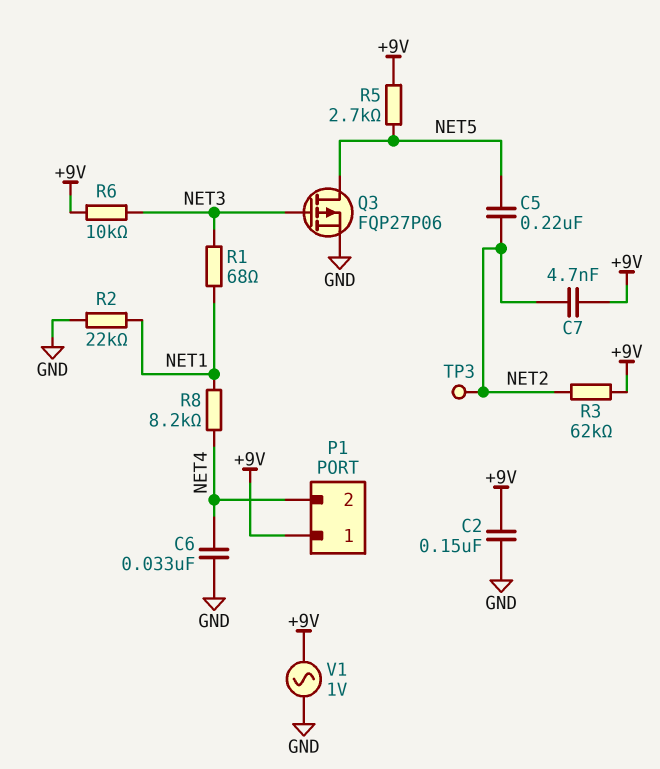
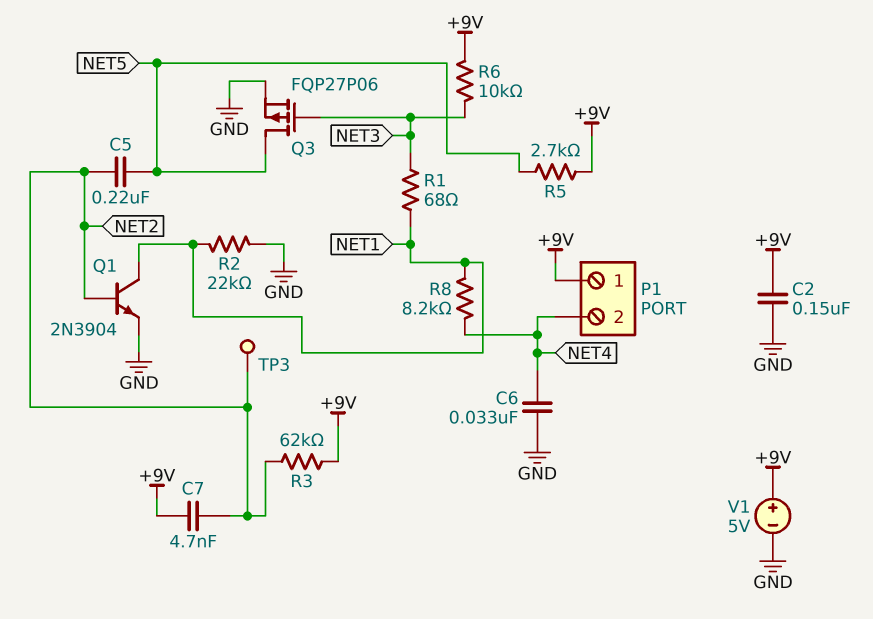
Q1: none -> NPN 2N3904 (B NET2, C NET1, E GND)
V1: AC 1V (+9V, GND) -> 5V (plus +9V, minus GND)

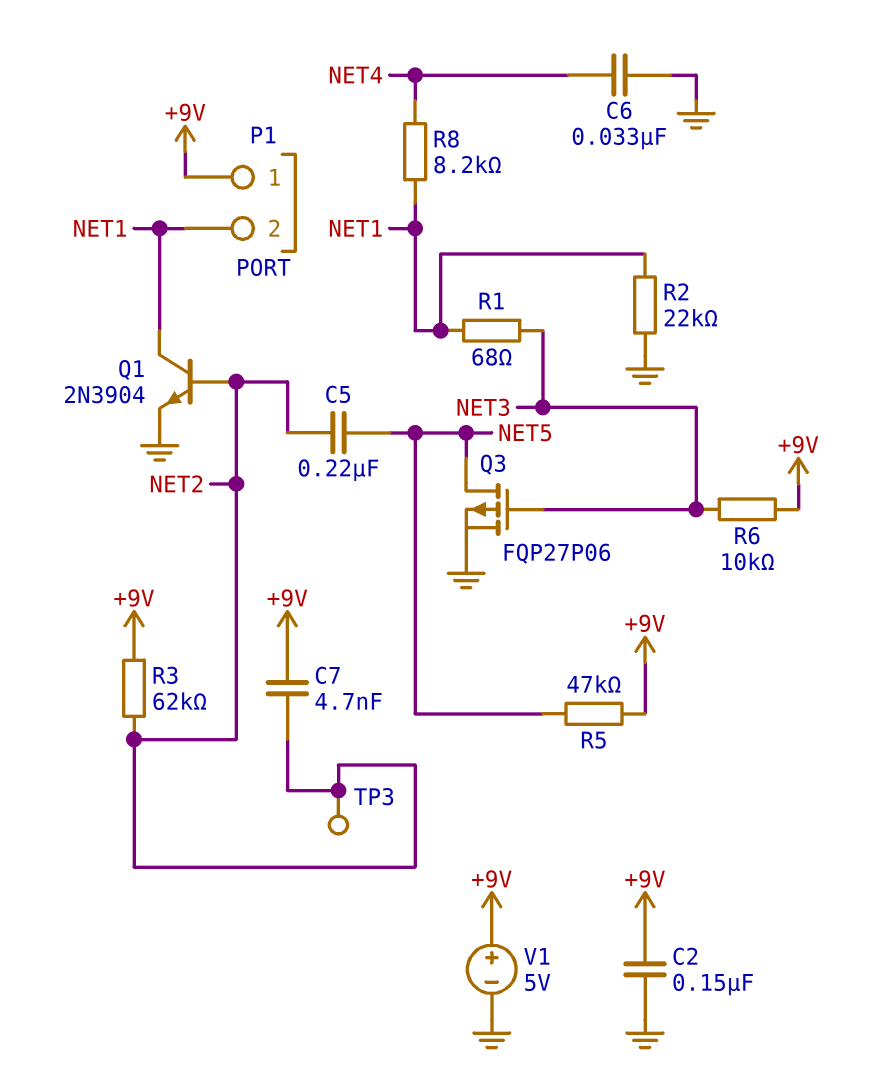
P1 pin 2: NET4 -> NET1
R5: 2.7k (+9V, NET5) -> 47k (+9V, NET5)

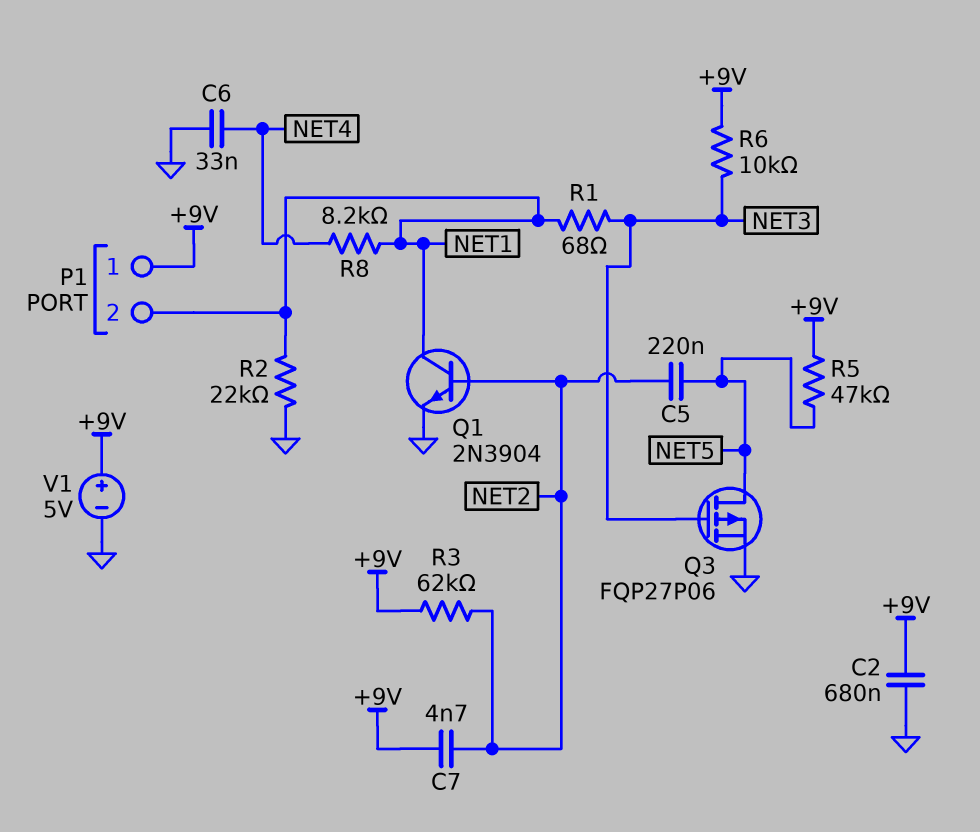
C2: 150nF (+9V, GND) -> 680nF (+9V, GND)
TP3: test point (NET2) -> none

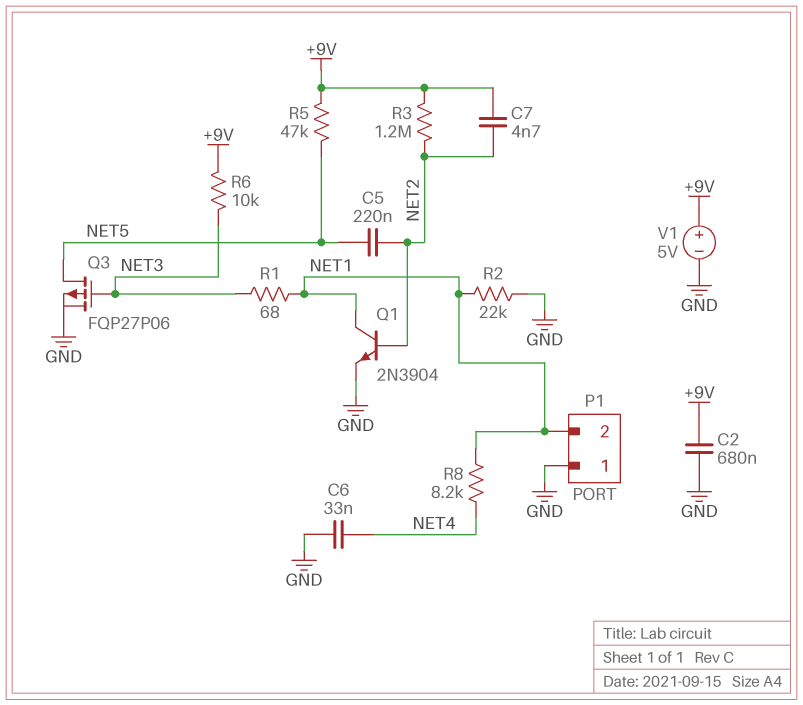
P1 pin 1: +9V -> GND
R3: 62k (+9V, NET2) -> 1.2M (+9V, NET2)

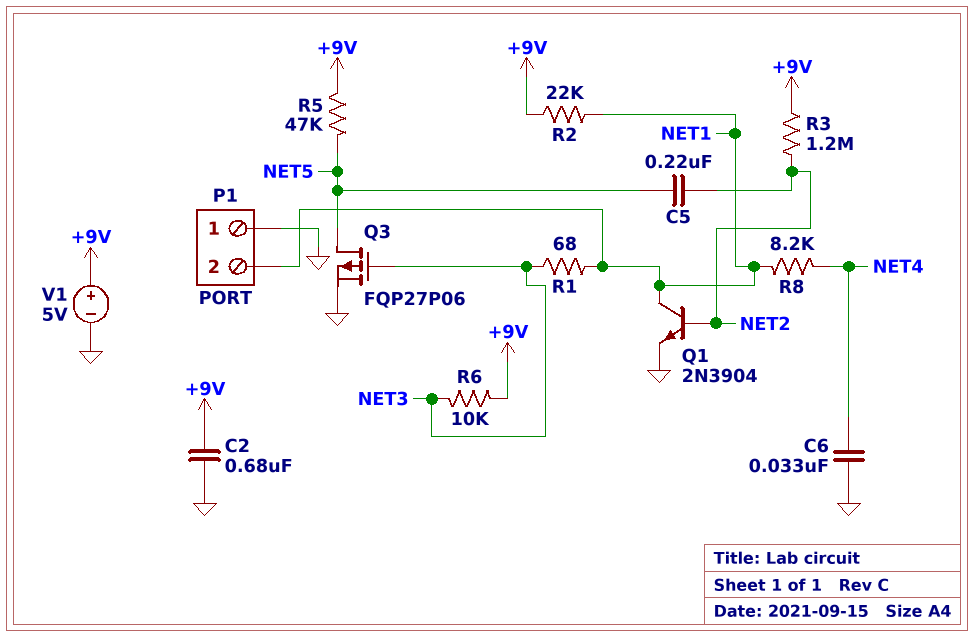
C7: 4.7nF (+9V, NET2) -> none
R2: 22k (GND, NET1) -> 22k (+9V, NET1)

